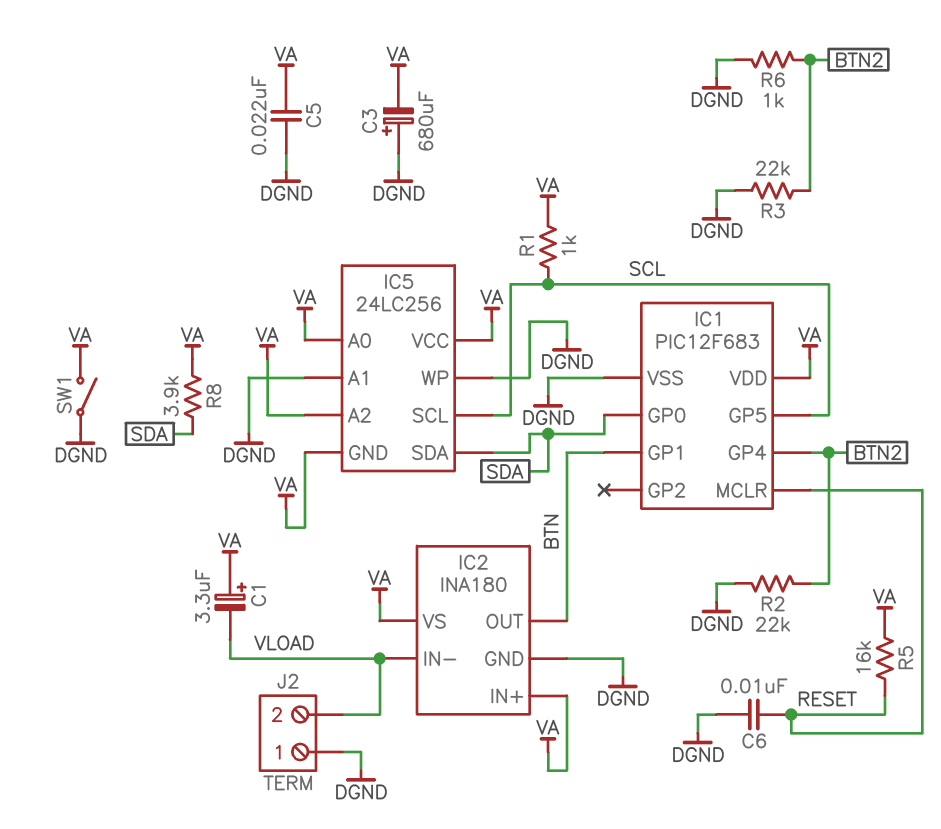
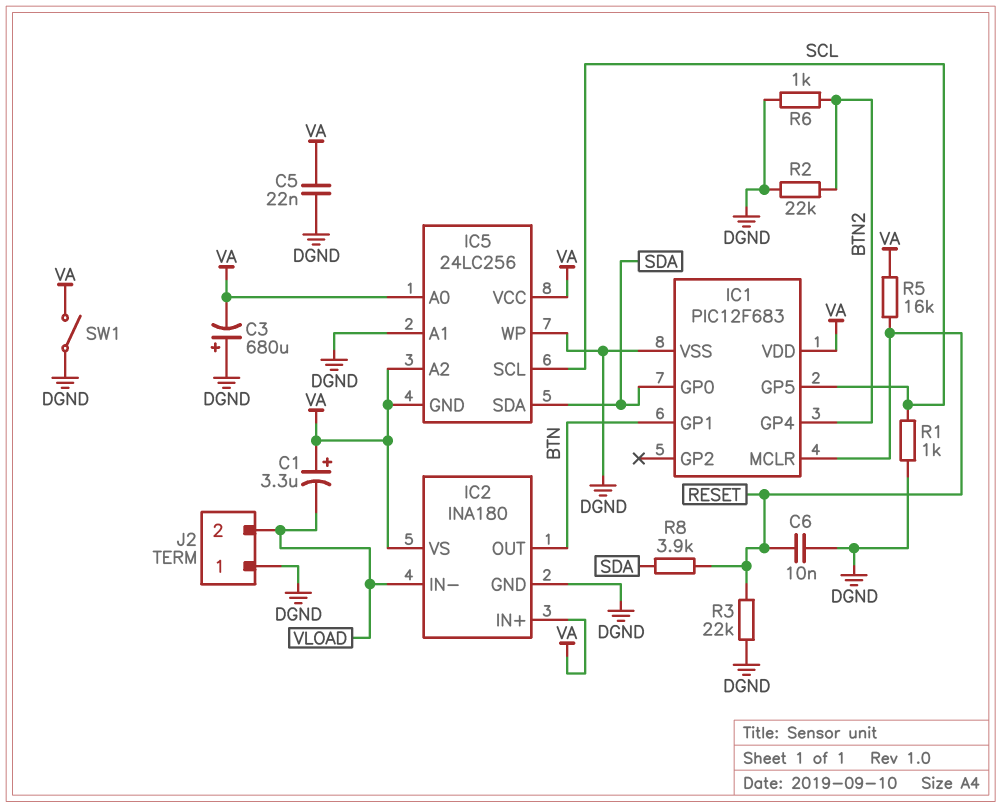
R1: 1k (SCL, VA) -> 1k (DGND, SCL)
R3: 22k (BTN2, DGND) -> 22k (DGND, RESET)
R8: 3.9k (SDA, VA) -> 3.9k (RESET, SDA)

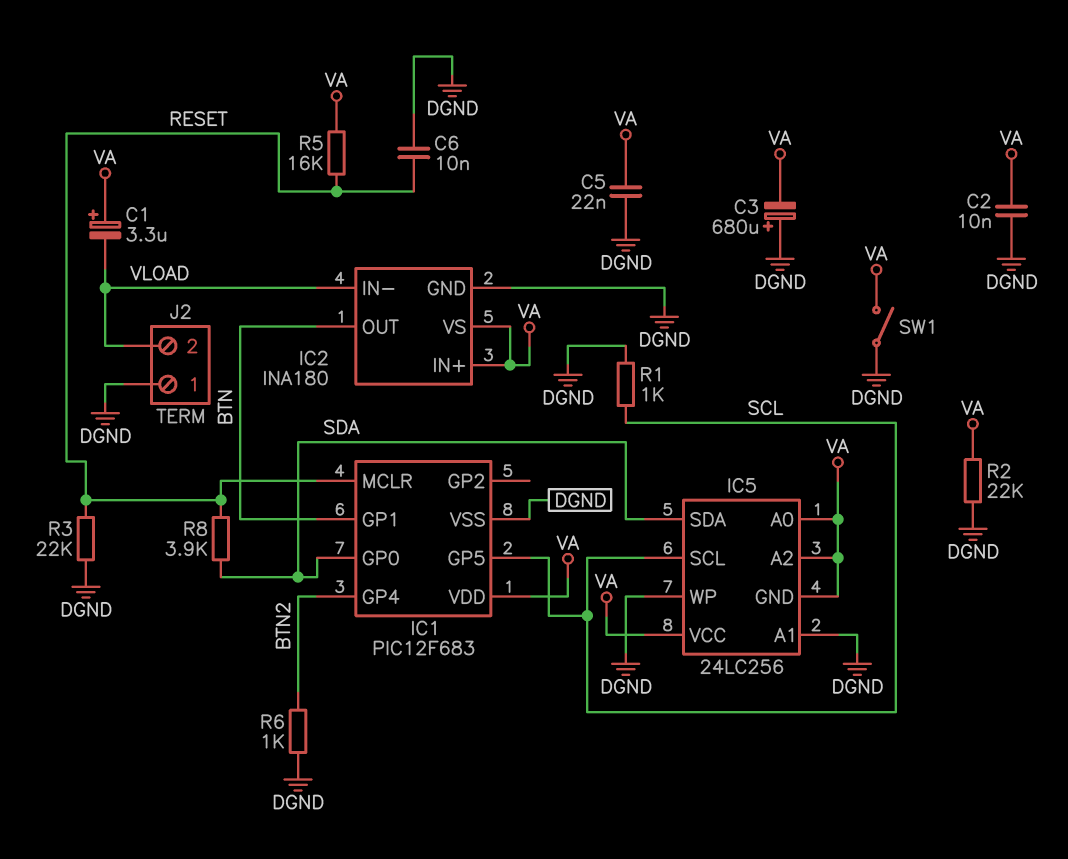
C2: none -> 10nF (DGND, VA)
R2: 22k (BTN2, DGND) -> 22k (DGND, VA)

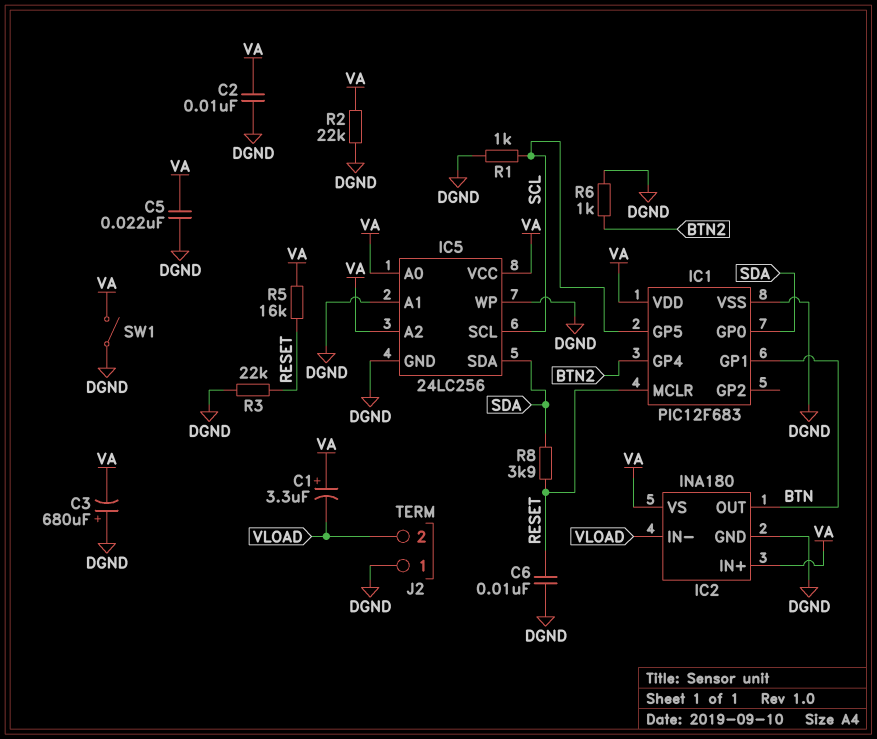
IC5 pin GND: VA -> DGND

